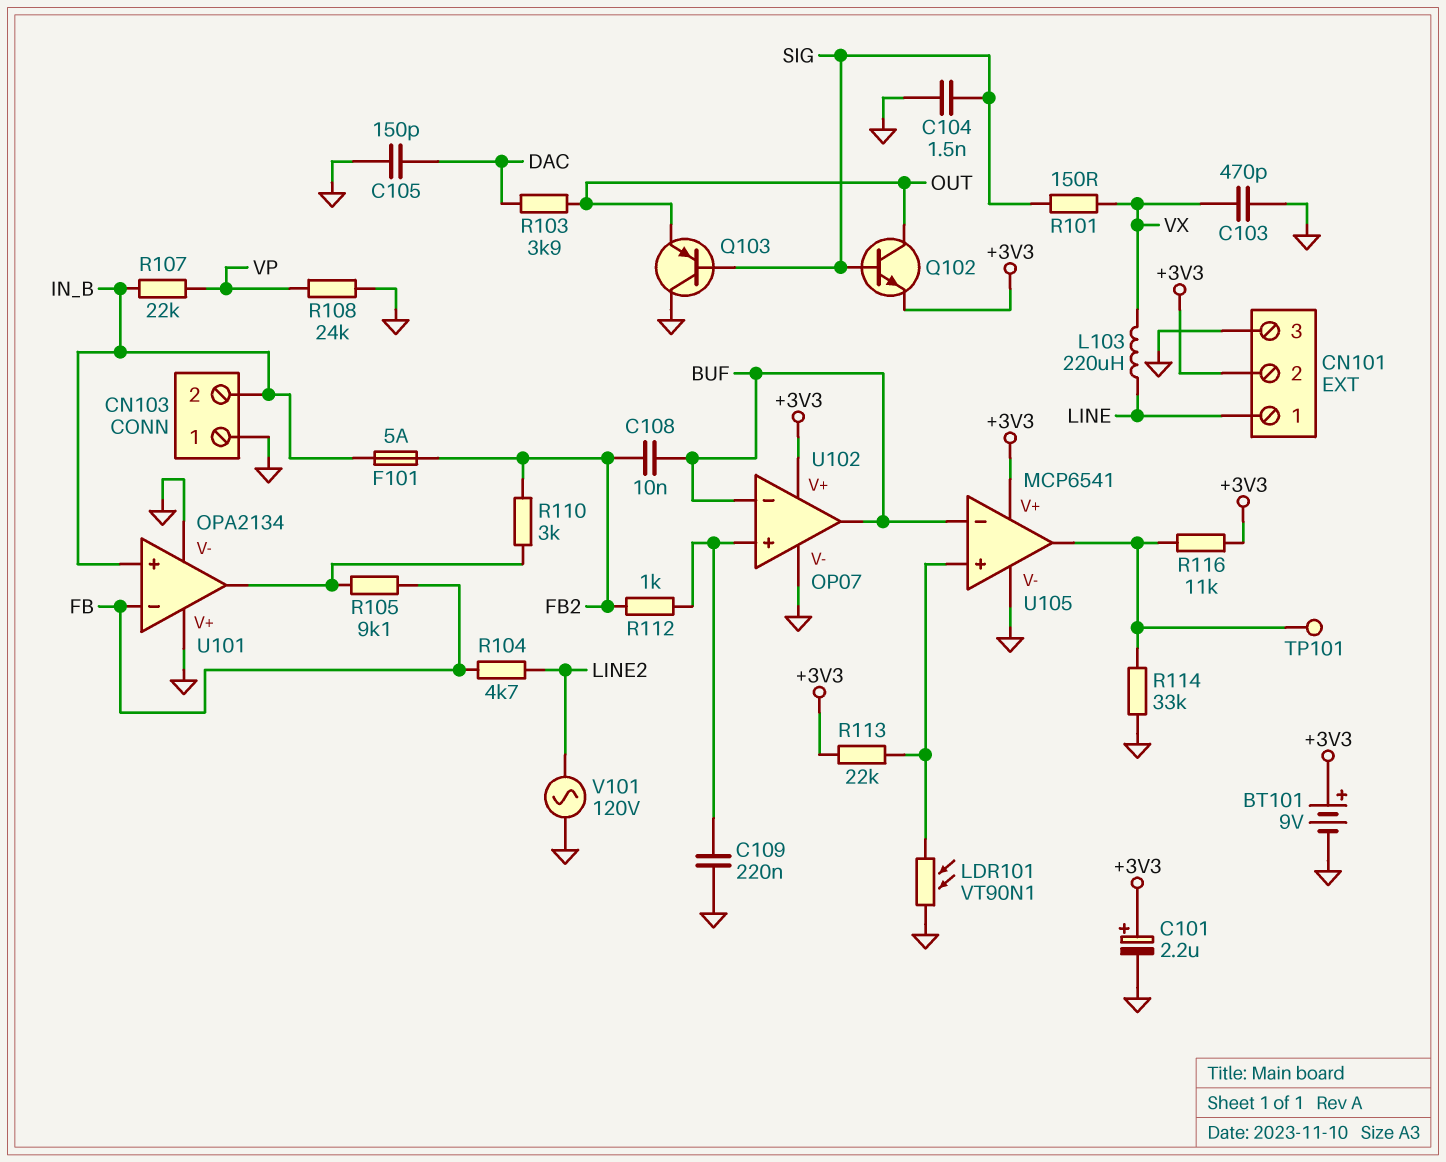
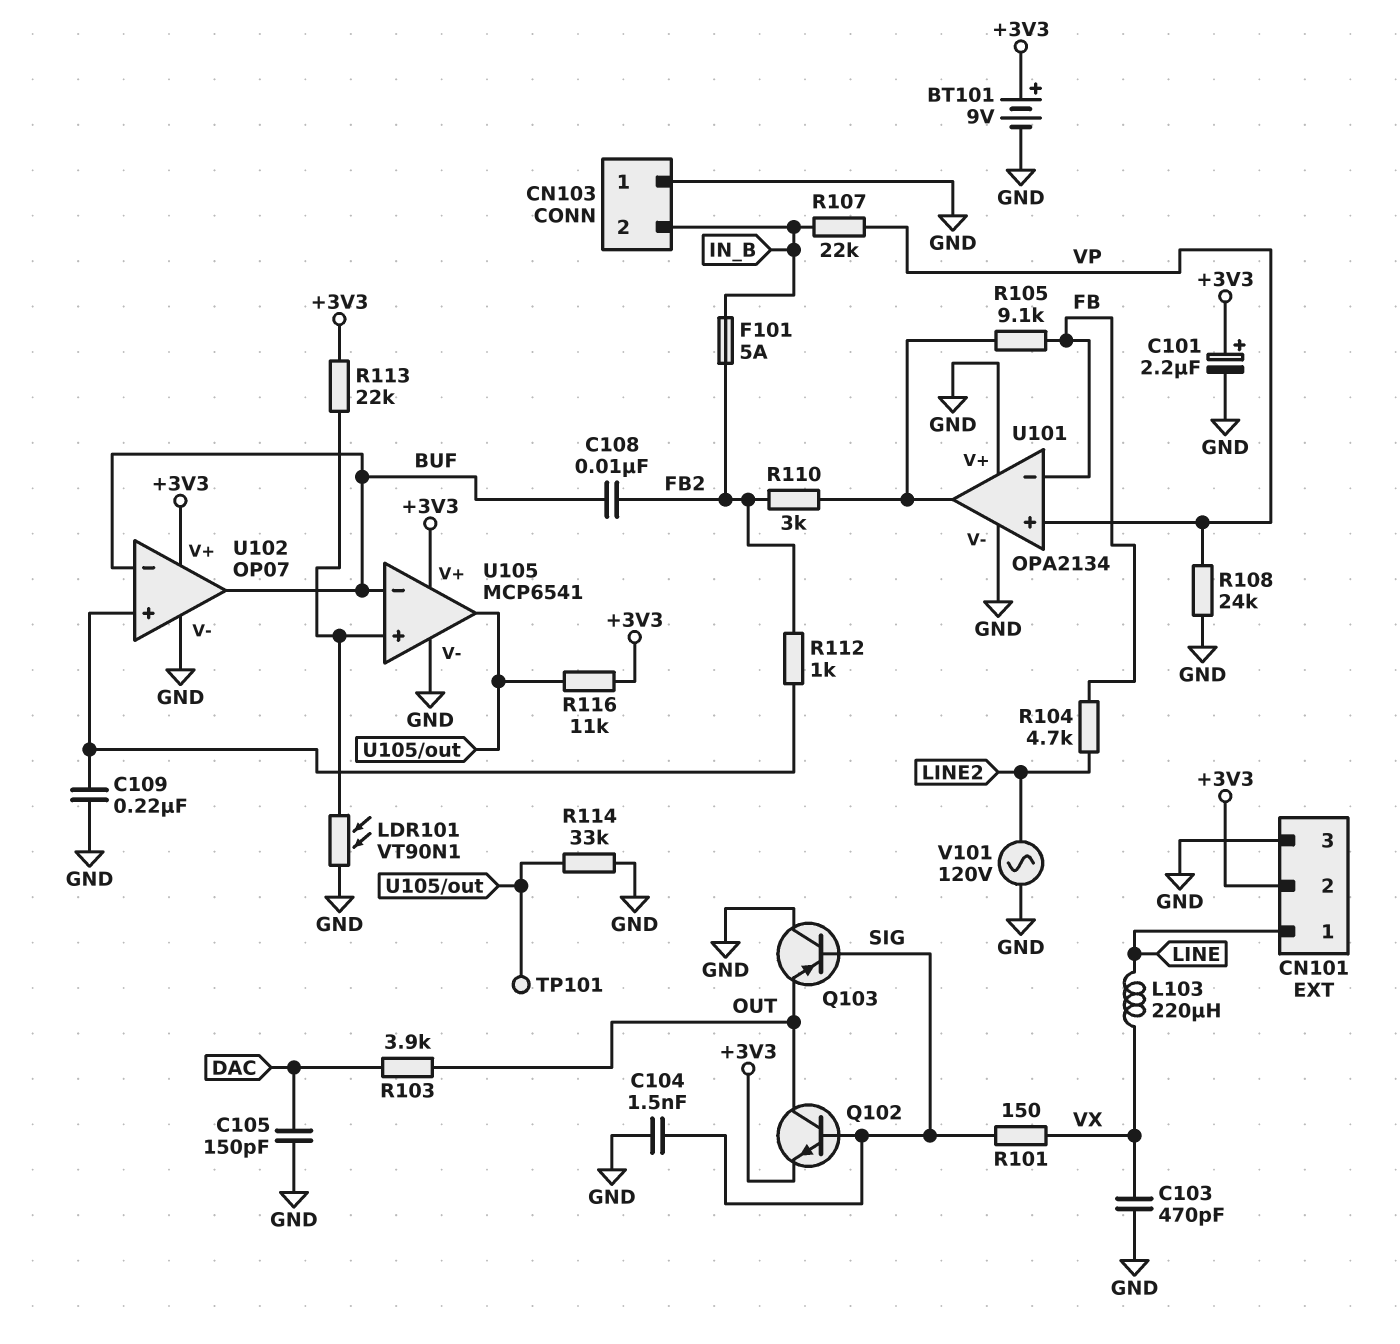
U101 pin in+: IN_B -> VP

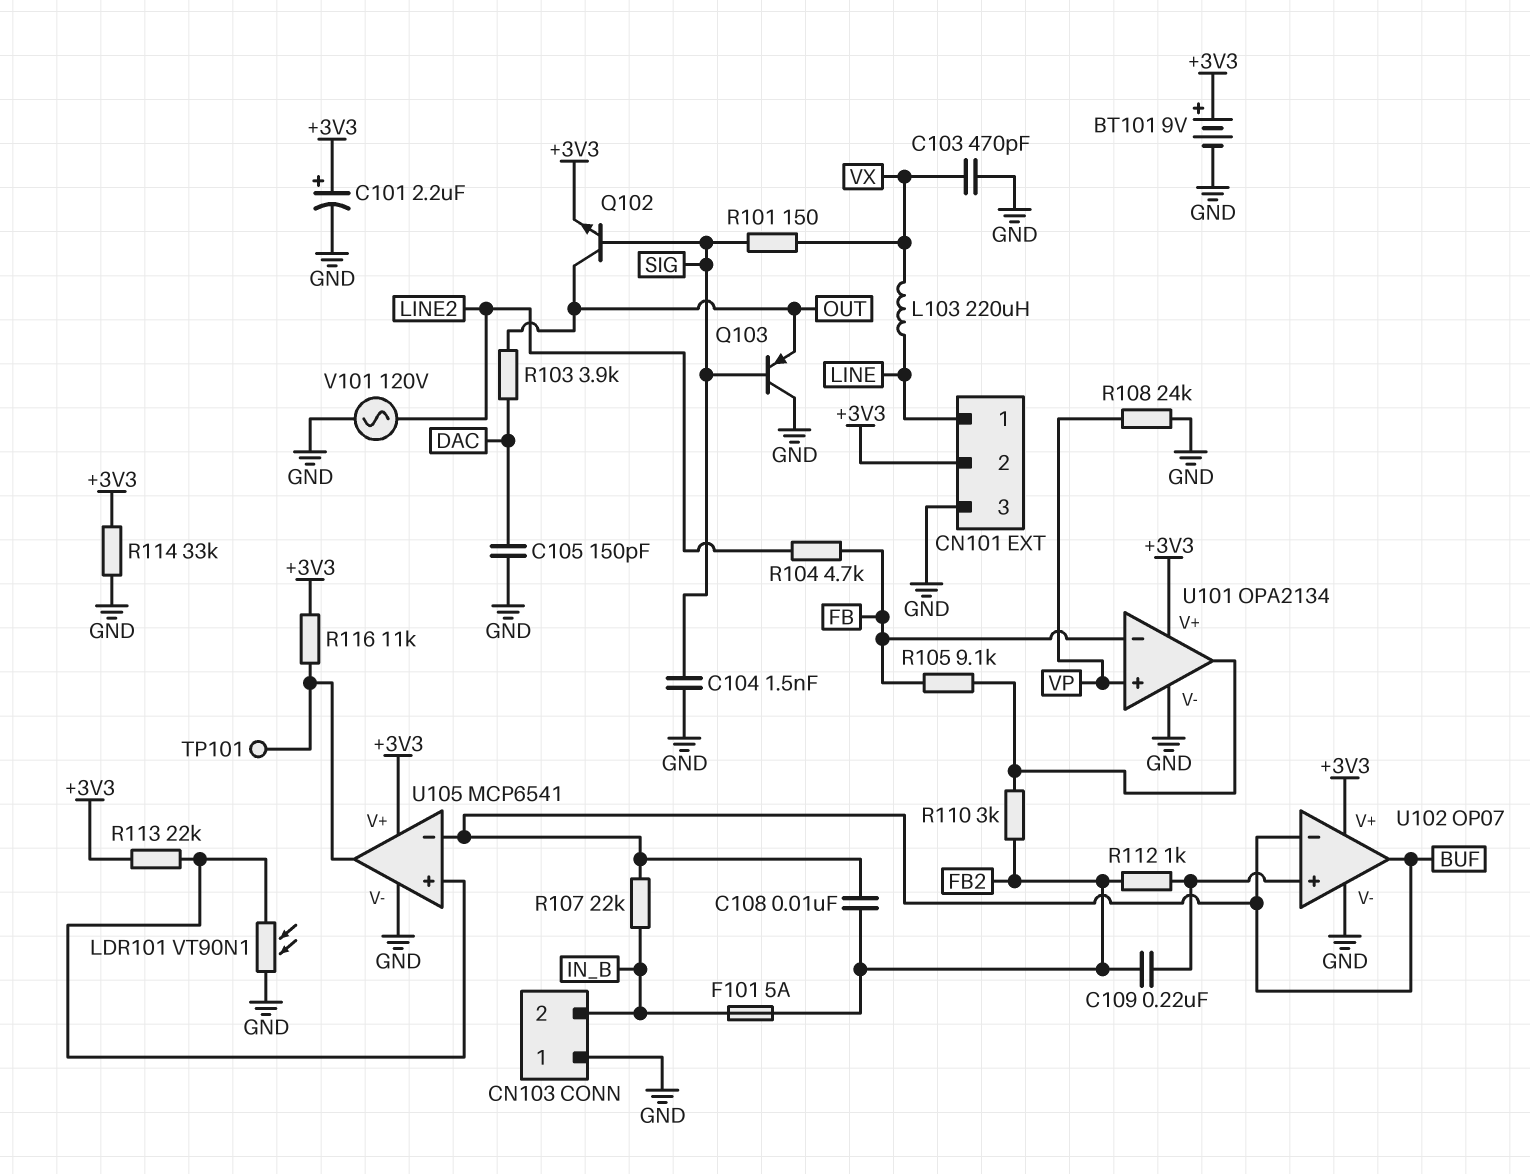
C109: 220nF (GND, U102/in+) -> 220nF (FB2, U102/in+)
R107: 22k (IN_B, VP) -> 22k (BUF, IN_B)
R114: 33k (GND, U105/out) -> 33k (+3V3, GND)
U101 pin V+: GND -> +3V3

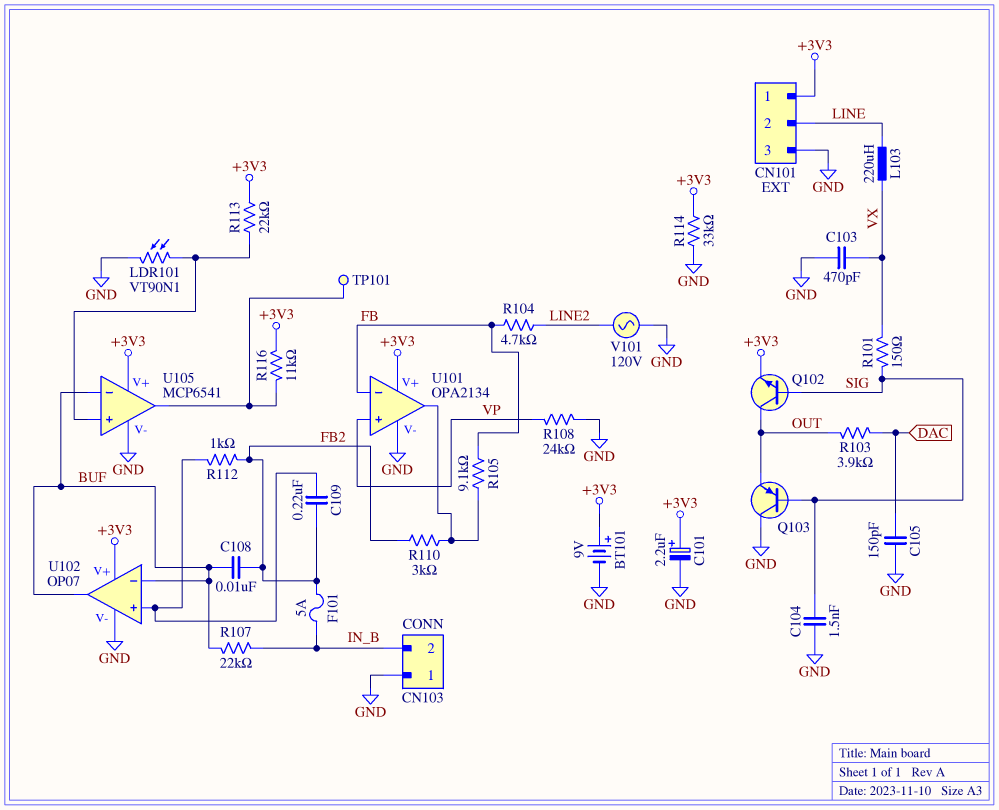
CN101 pin 1: LINE -> +3V3
CN101 pin 2: +3V3 -> LINE

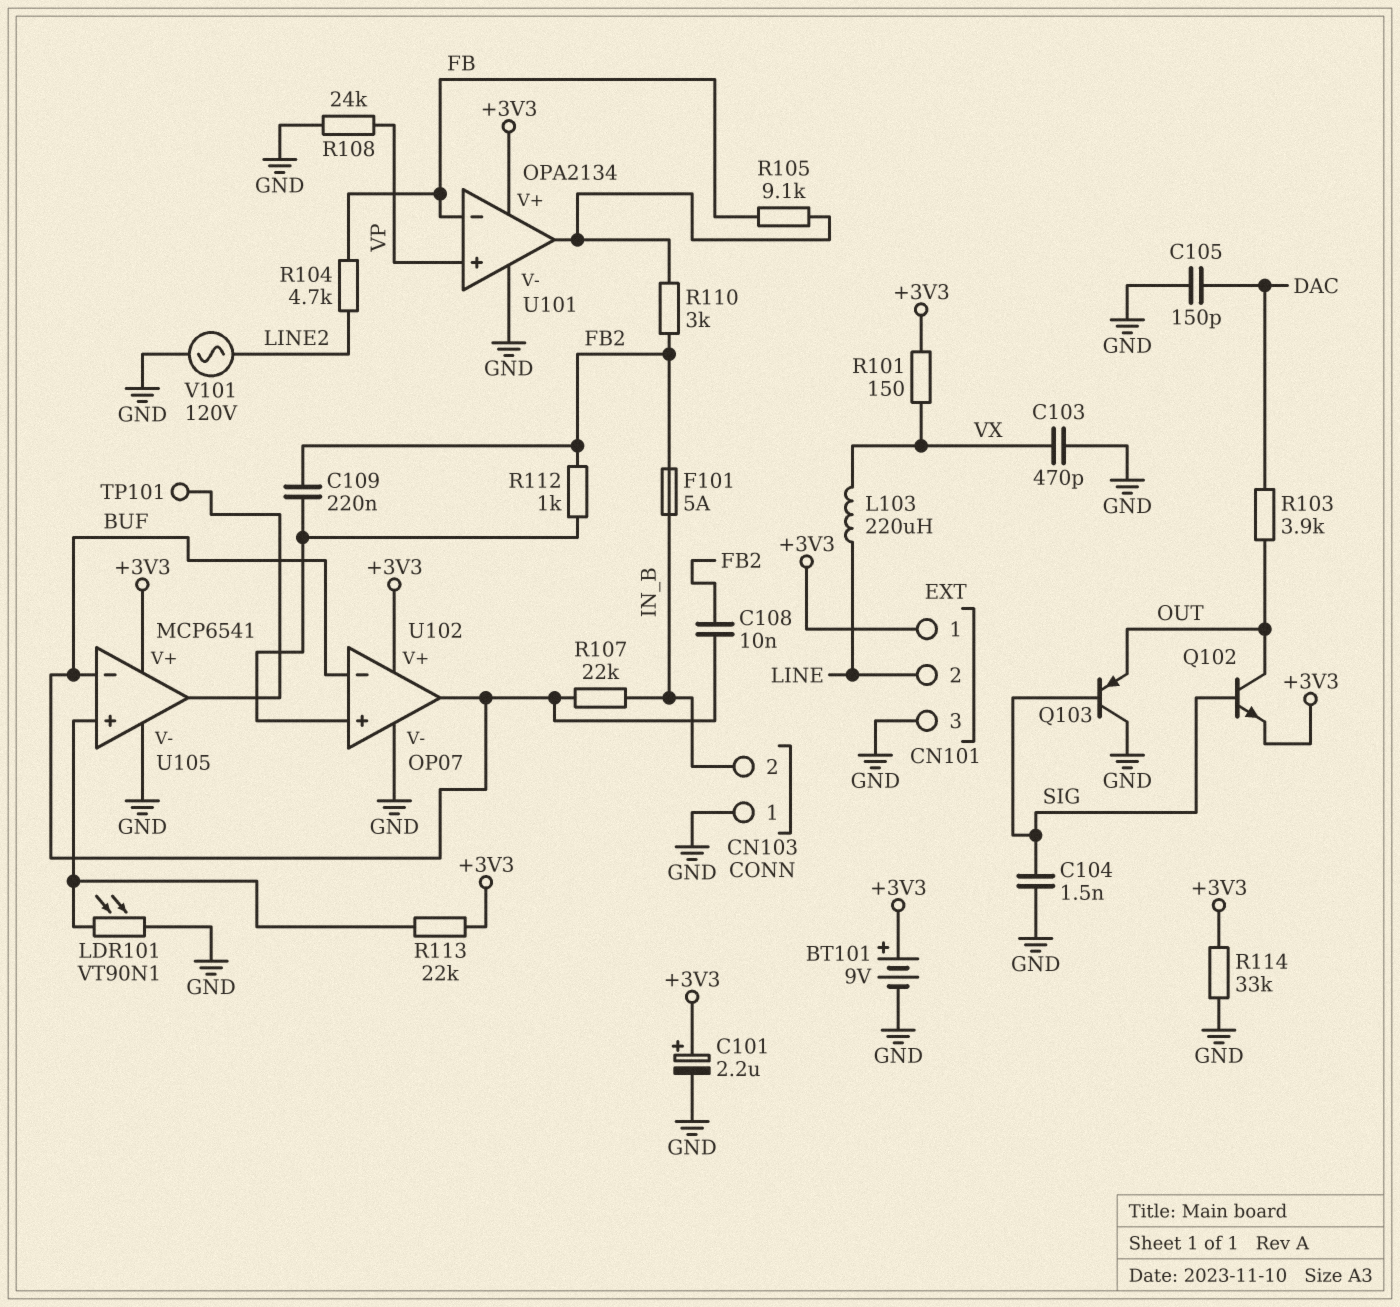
R101: 150 (SIG, VX) -> 150 (+3V3, VX)
R116: 11k (+3V3, U105/out) -> none

